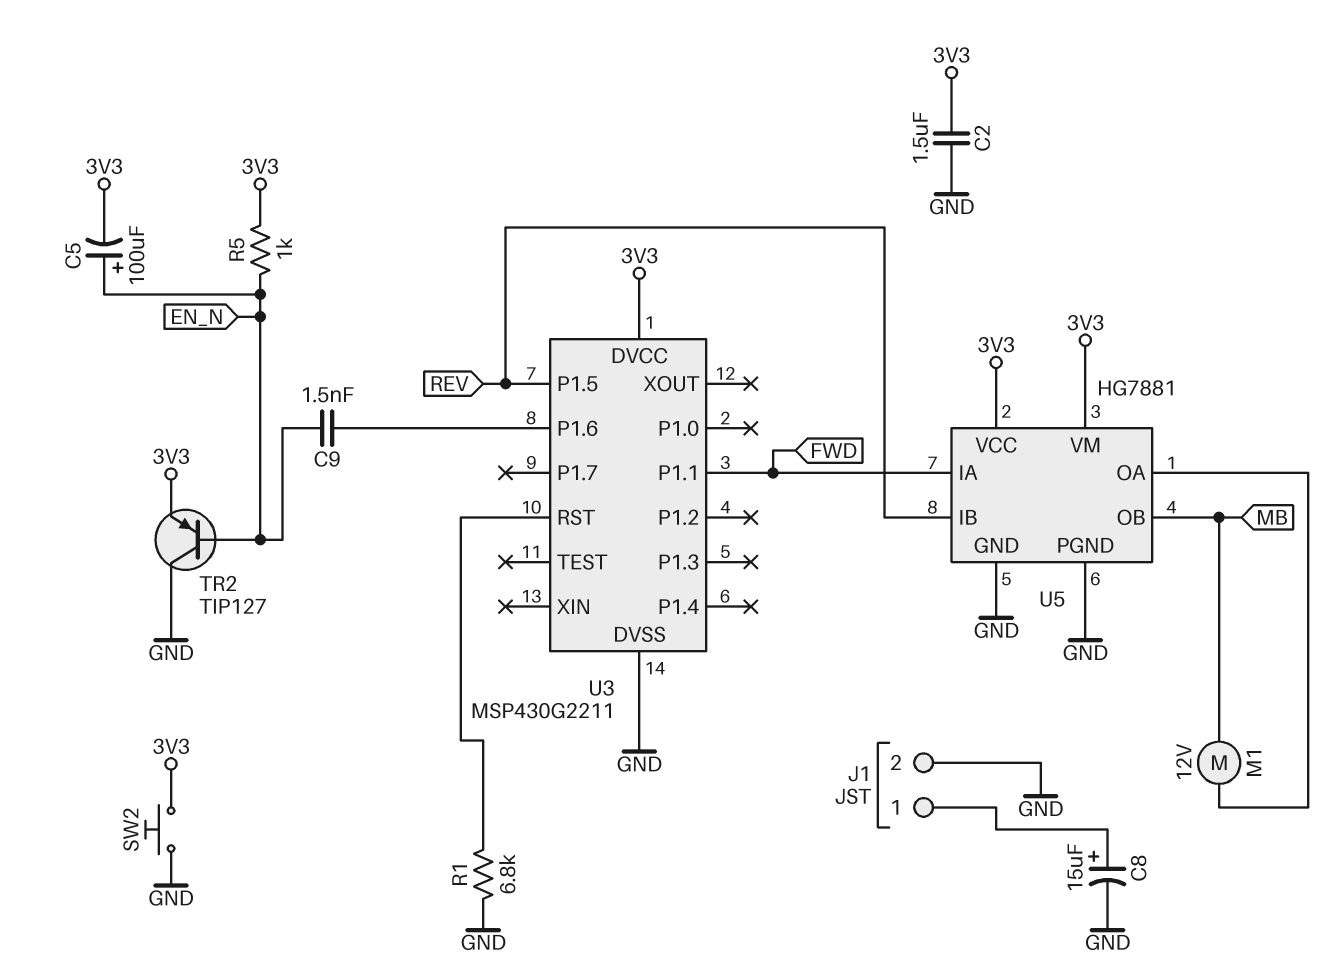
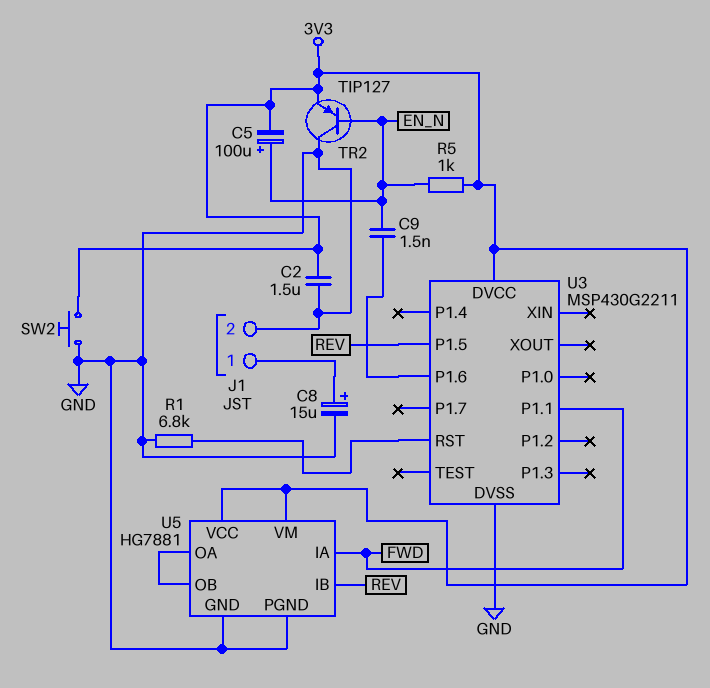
M1: motor 12V (MB, U5/OA) -> none
U5 pin OB: MB -> U5/OA

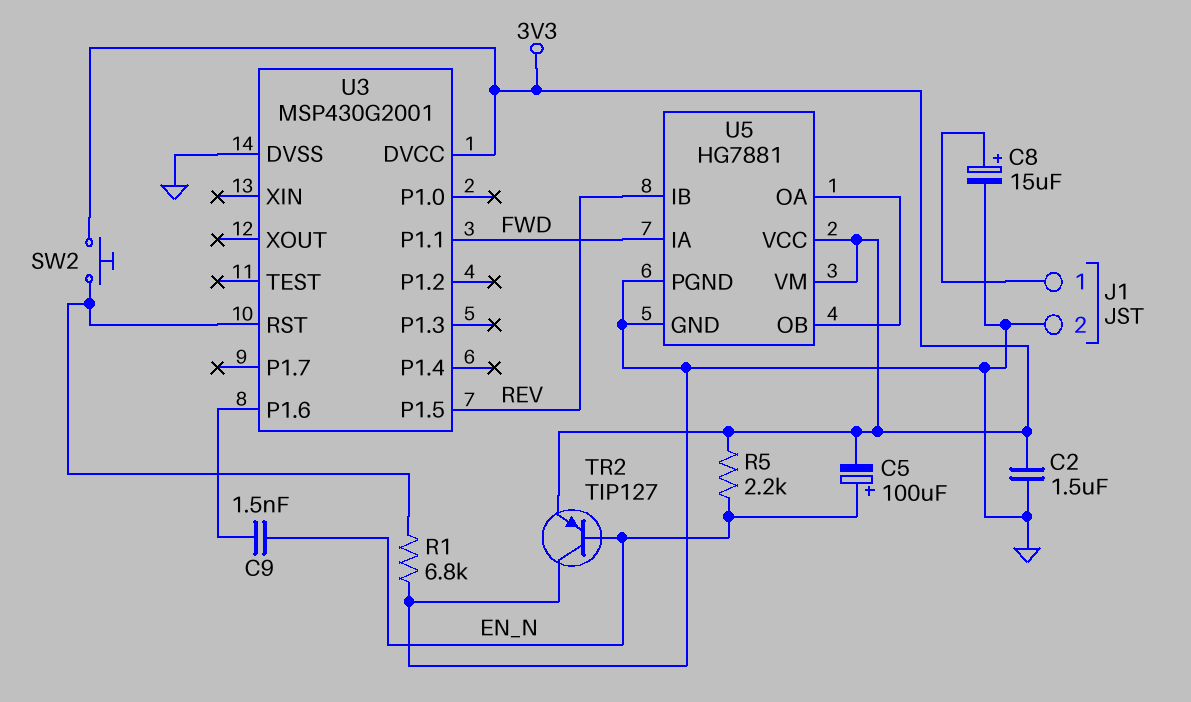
R5: 1k (3V3, EN_N) -> 2.2k (3V3, EN_N)
SW2: button (3V3, GND) -> button (3V3, U3/RST)
U3: MSP430G2211 -> MSP430G2001

